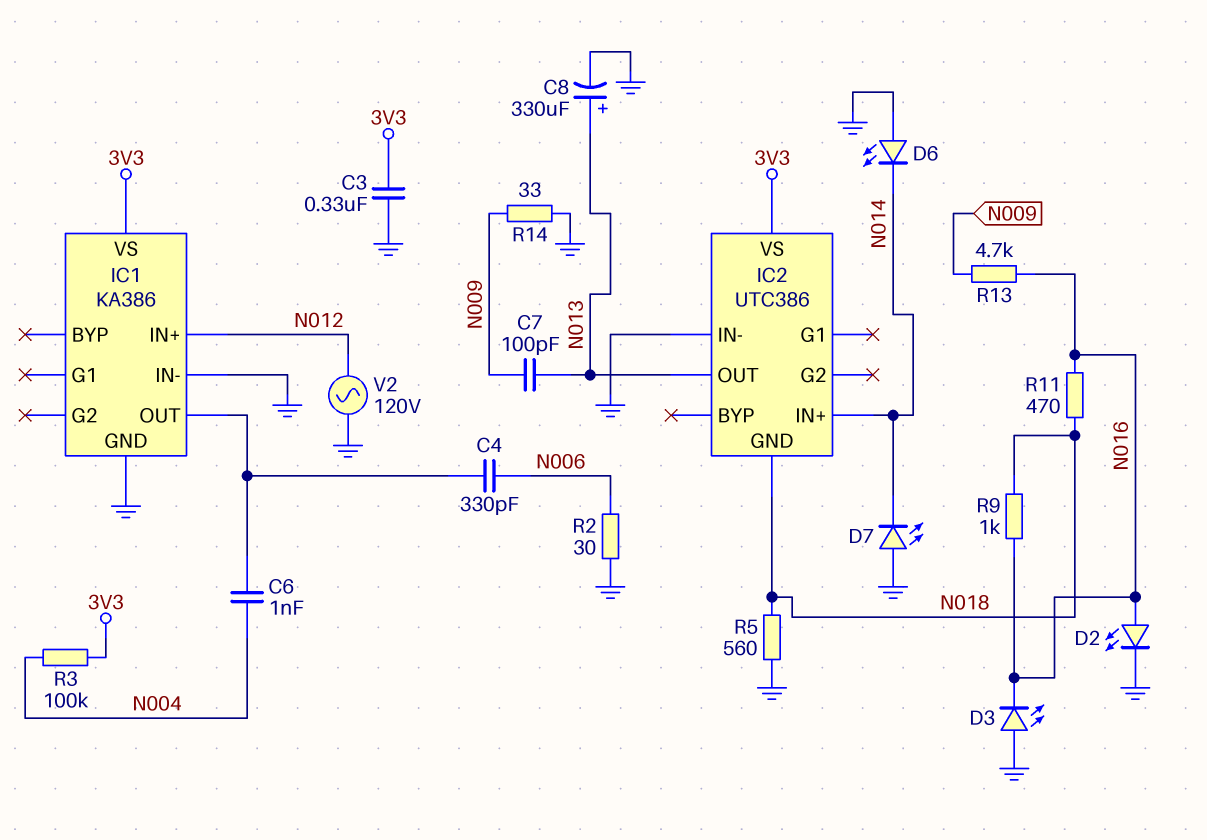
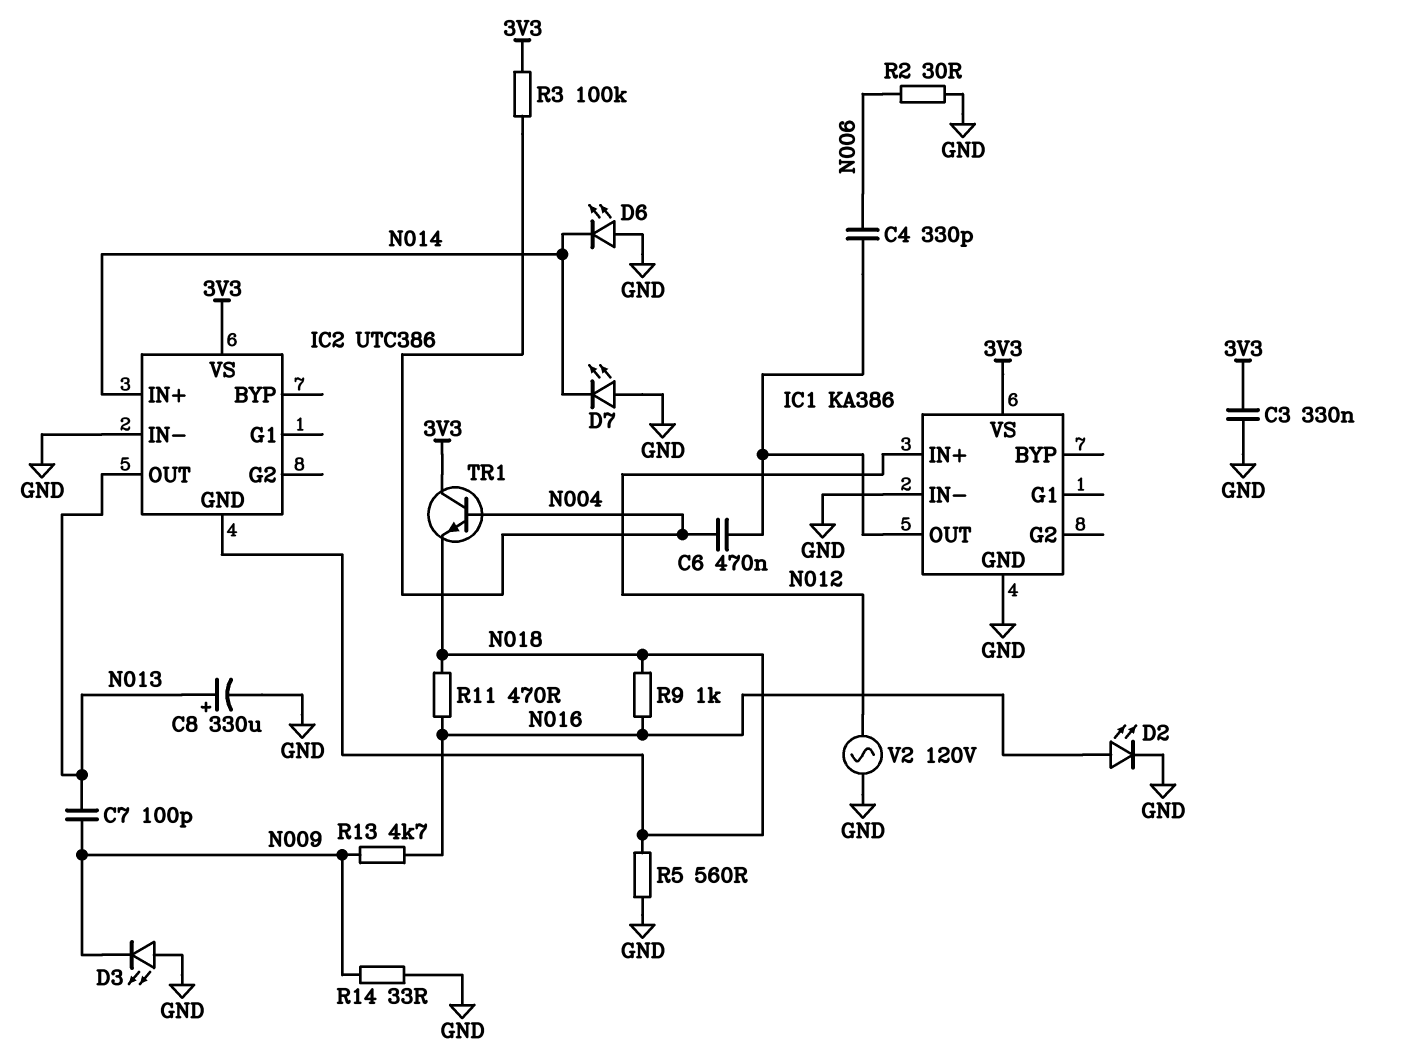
C6: 1nF (IC1/OUT, N004) -> 470nF (IC1/OUT, N004)
D3: LED (A GND, K N016) -> LED (A GND, K N009)
TR1: none -> NPN (B N004, C 3V3, E N018)

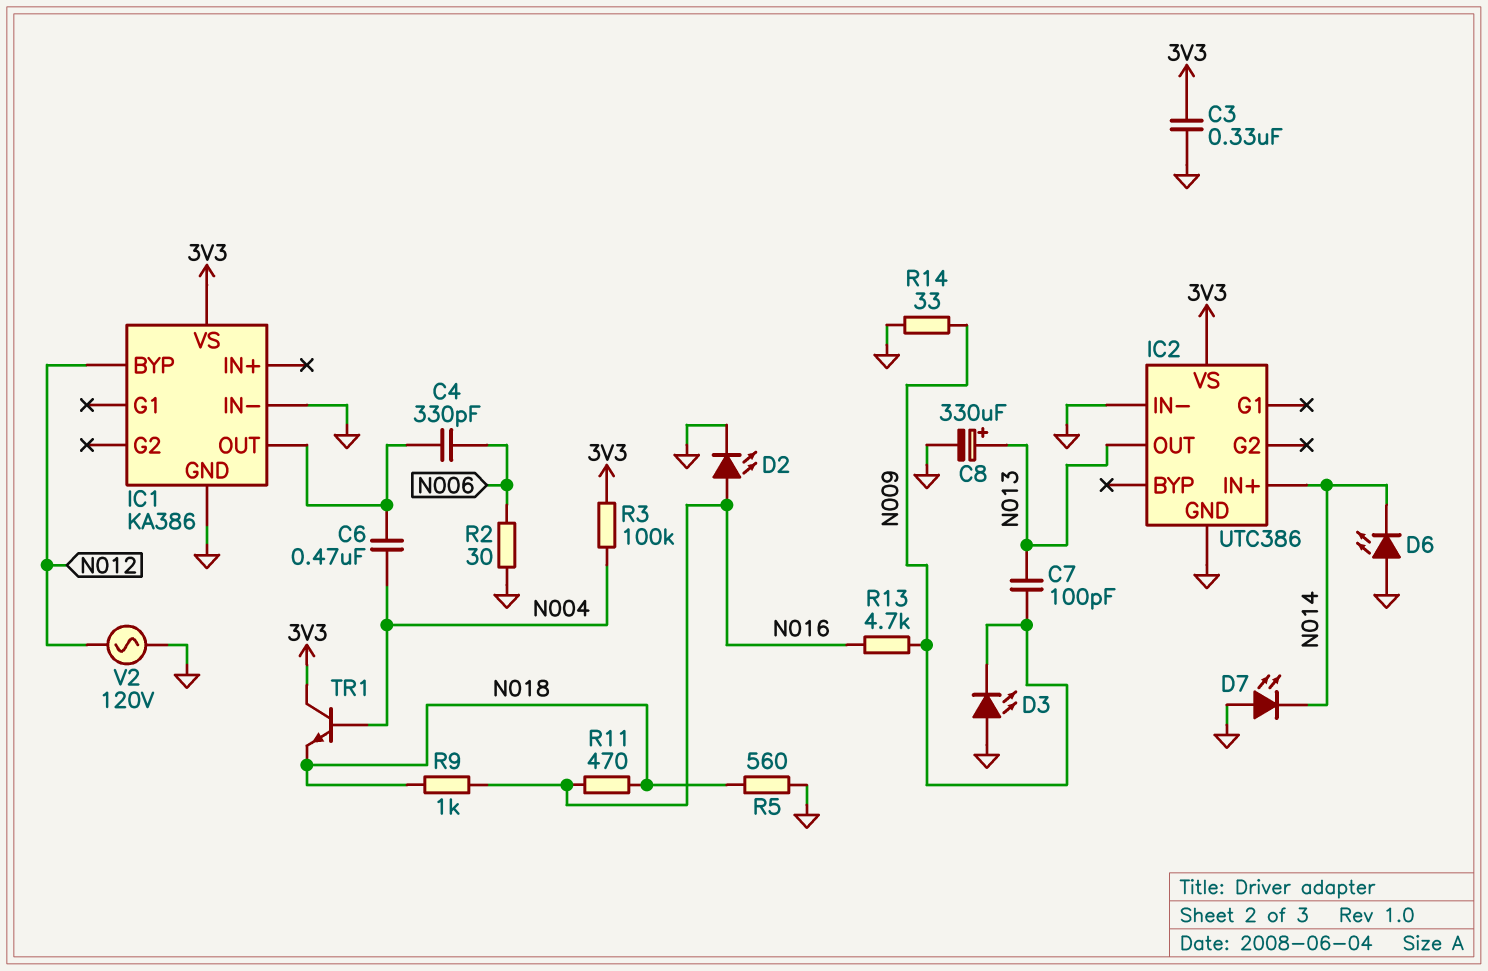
IC1 pin BYP: none -> N012
IC1 pin IN+: N012 -> none
IC2 pin GND: N018 -> GND

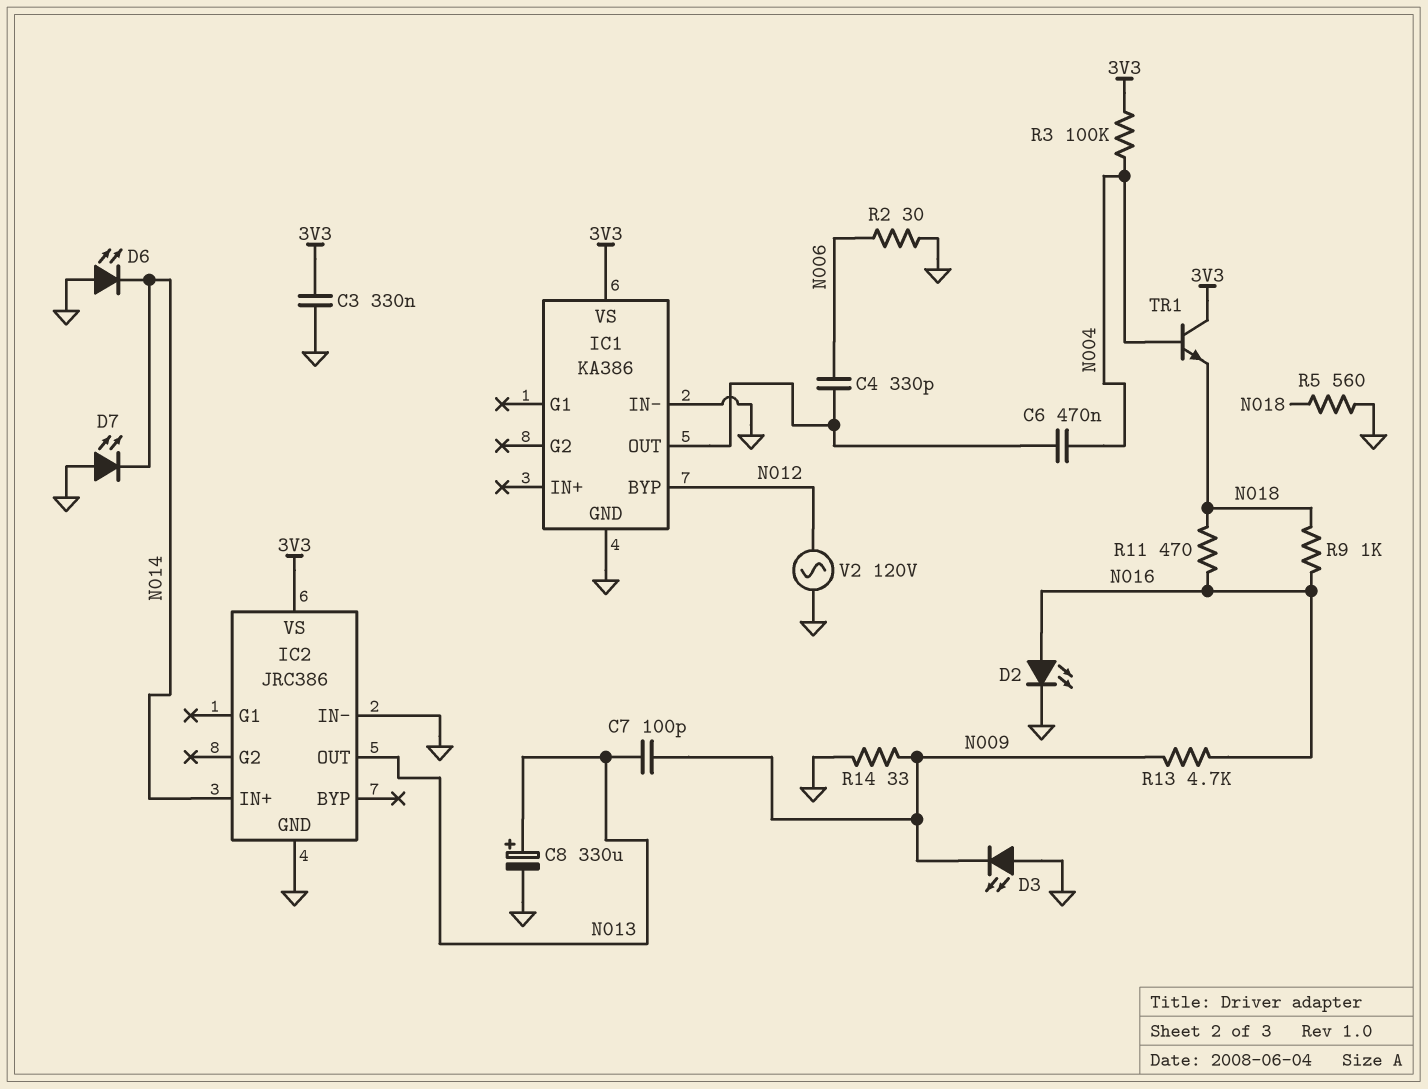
IC2: UTC386 -> JRC386

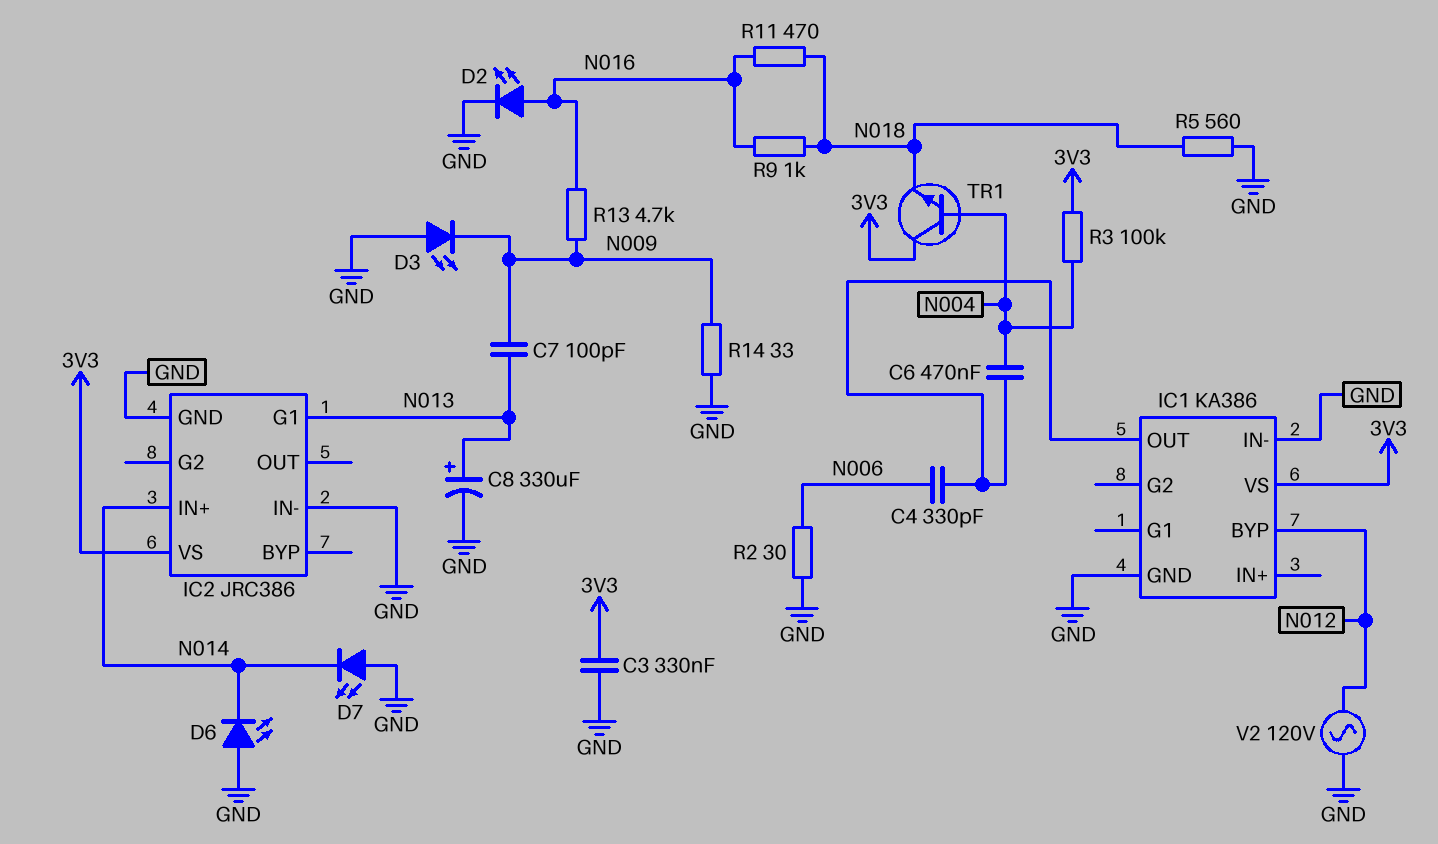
IC2 pin G1: none -> N013
IC2 pin OUT: N013 -> none

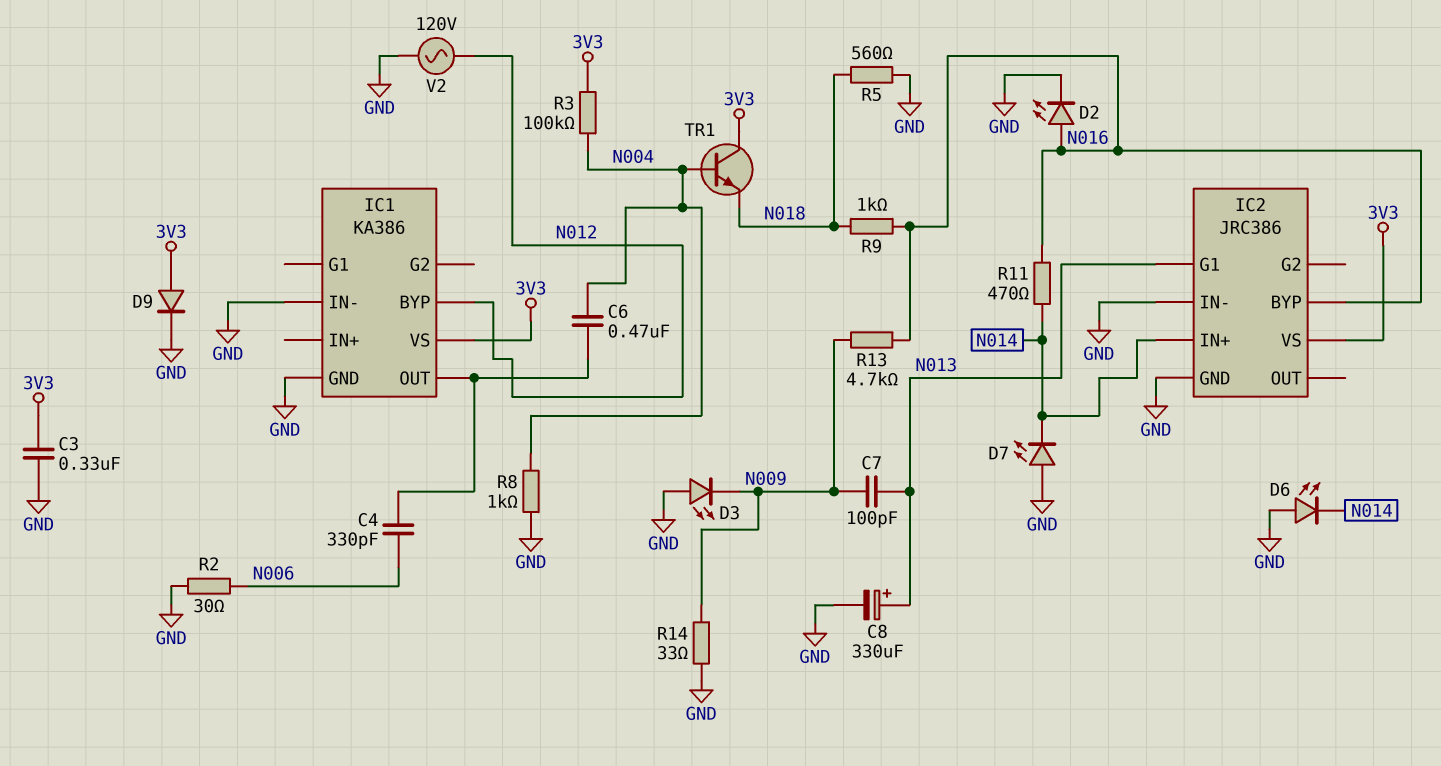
D9: none -> diode (A 3V3, K GND)
IC2 pin BYP: none -> N016
R8: none -> 1k (GND, N004)
R11: 470 (N016, N018) -> 470 (N014, N016)

